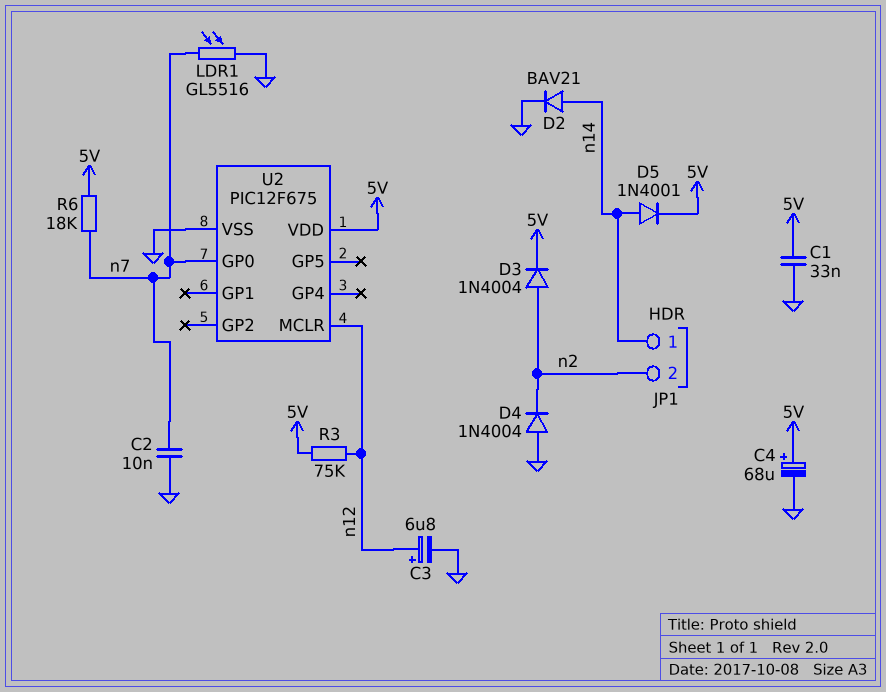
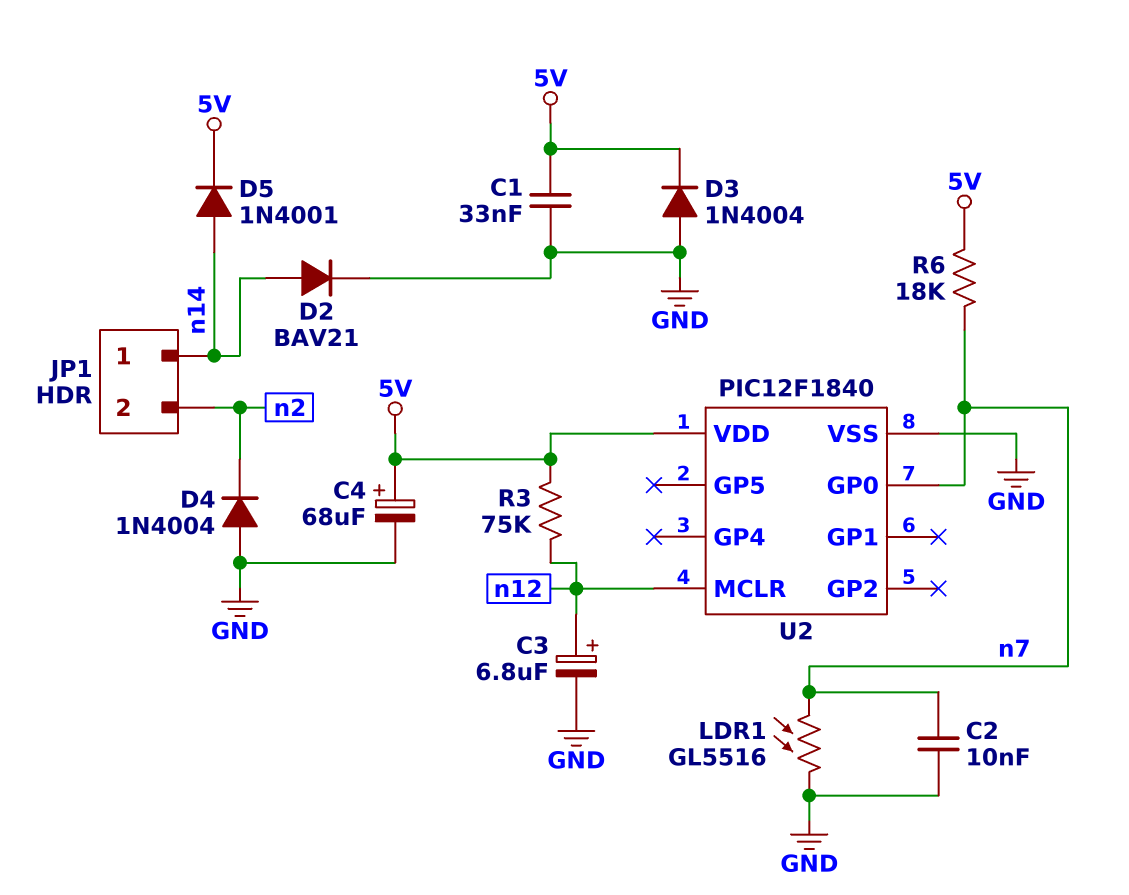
D3: diode 1N4004 (A n2, K 5V) -> diode 1N4004 (A GND, K 5V)
U2: PIC12F675 -> PIC12F1840

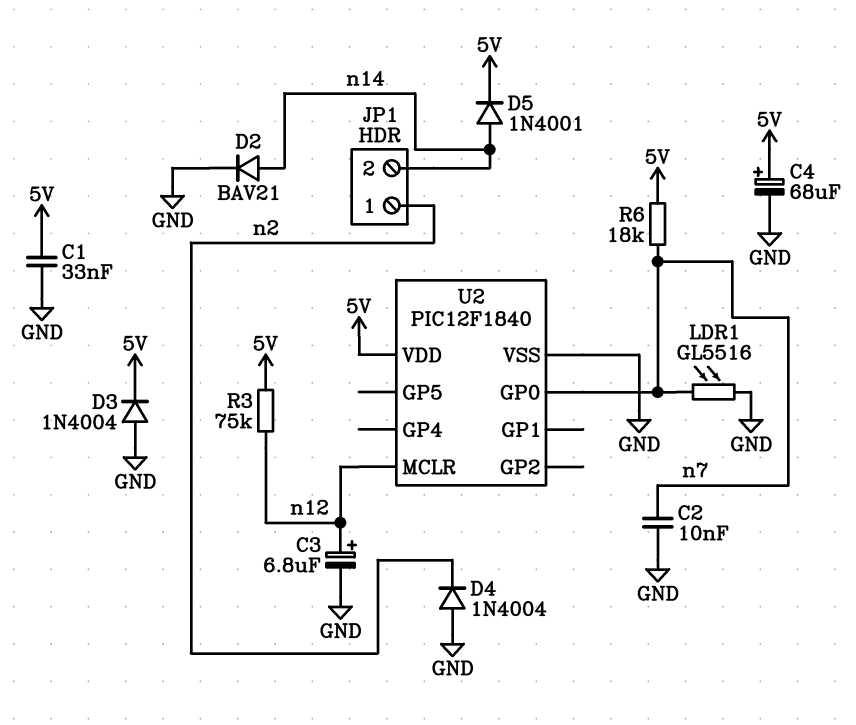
JP1 pin 1: n14 -> n2
JP1 pin 2: n2 -> n14

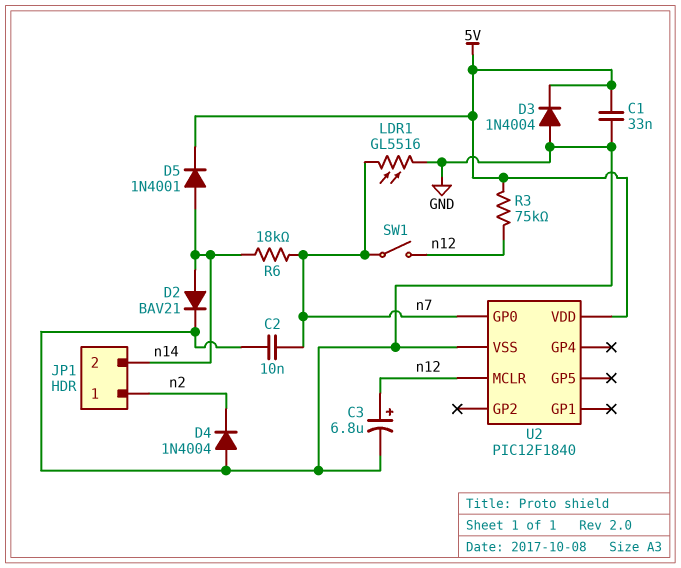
C4: 68uF (plus 5V, minus GND) -> none
R6: 18k (5V, n7) -> 18k (n7, n14)
SW1: none -> switch (n7, n12)

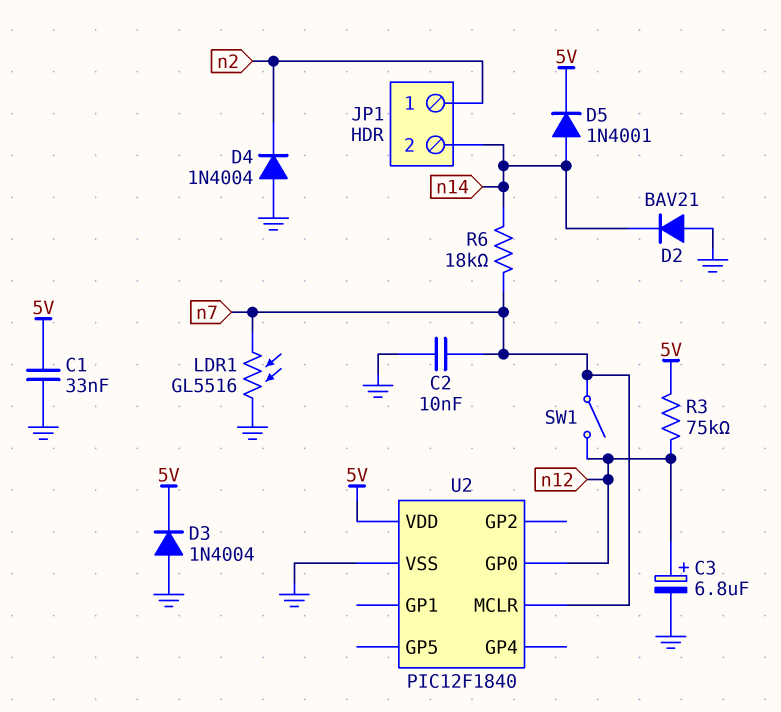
D2: diode BAV21 (A n14, K GND) -> diode BAV21 (A GND, K n14)
U2 pin GP0: n7 -> n12
U2 pin MCLR: n12 -> n7

